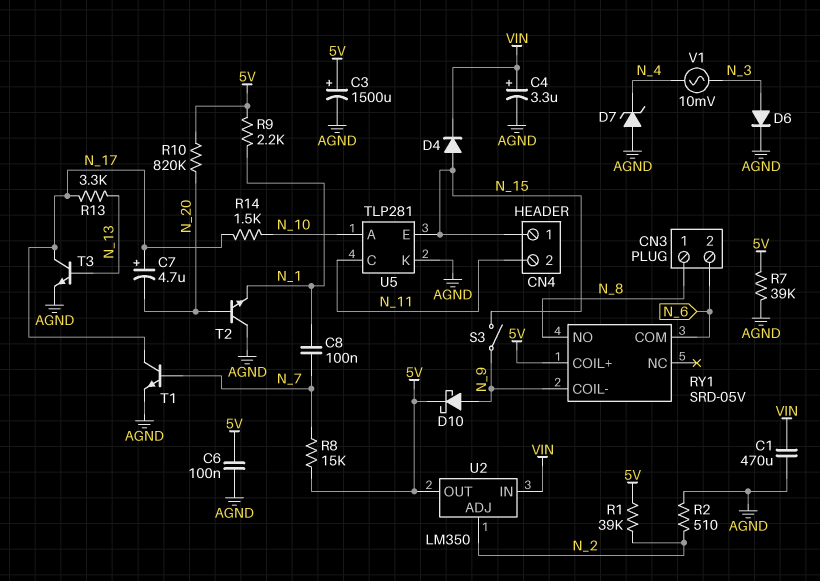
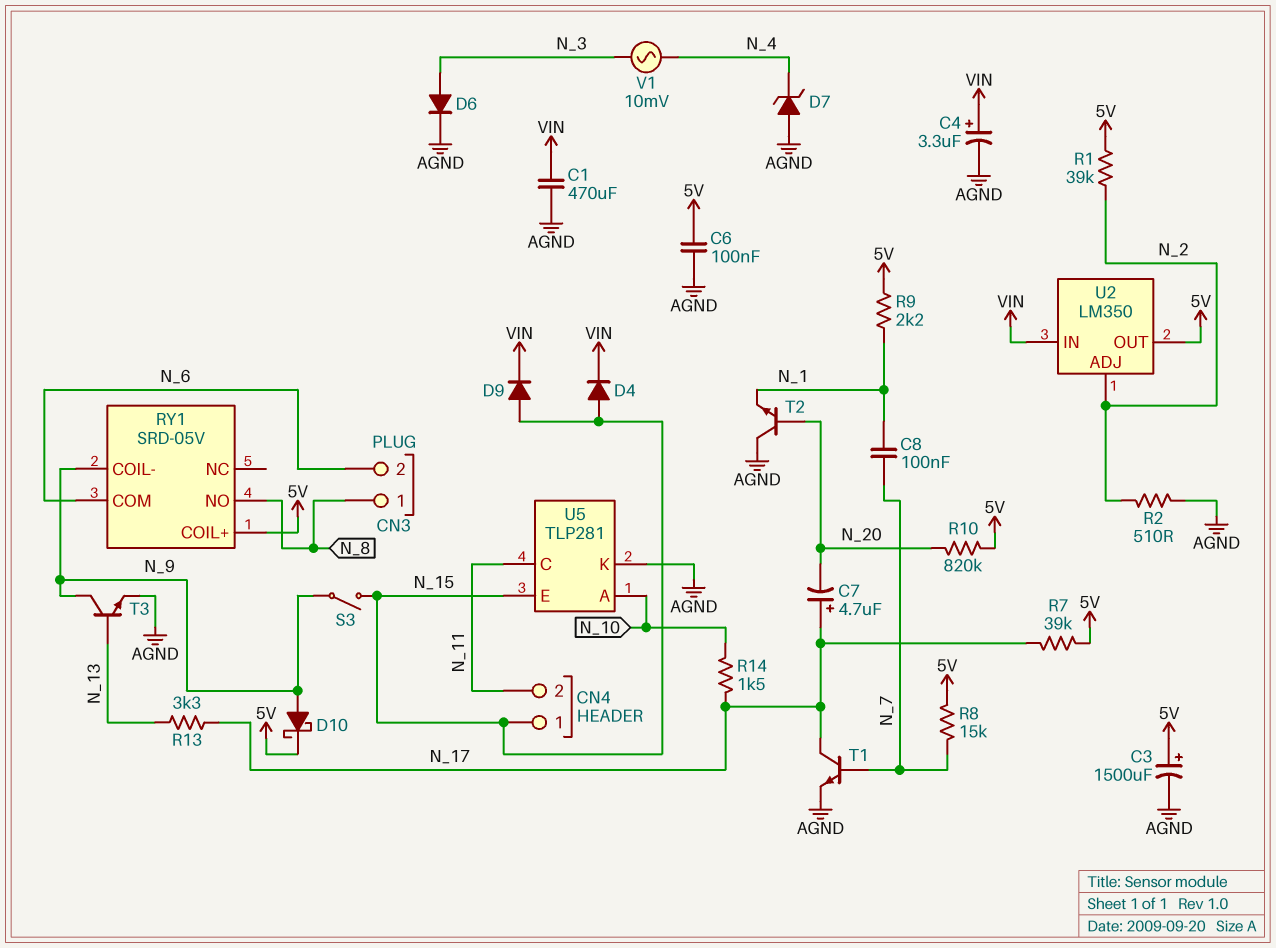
D9: none -> diode (A N_15, K VIN)
R7: 39k (5V, AGND) -> 39k (5V, N_17)
T3: NPN (B N_13, C N_17, E AGND) -> NPN (B N_13, C N_9, E AGND)

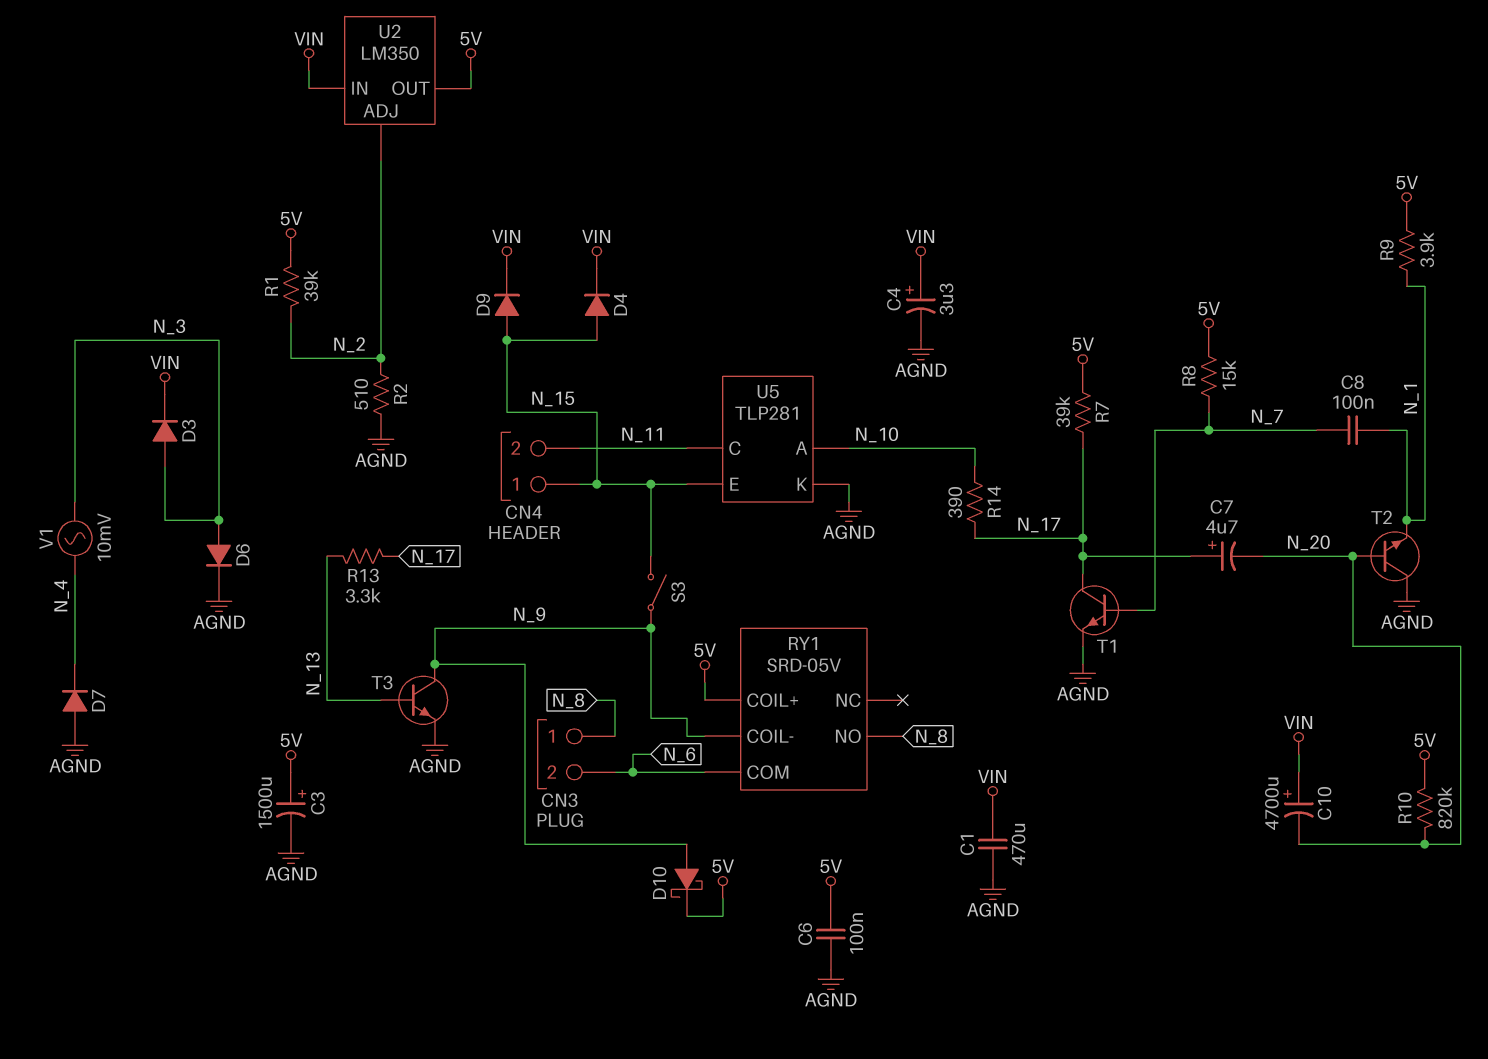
C10: none -> 4700uF (plus VIN, minus N_20)
D3: none -> diode (A N_3, K VIN)
D7: zener (A AGND, K N_4) -> diode (A AGND, K N_4)
R9: 2.2k (5V, N_1) -> 3.9k (5V, N_1)
R14: 1.5k (N_10, N_17) -> 390 (N_10, N_17)

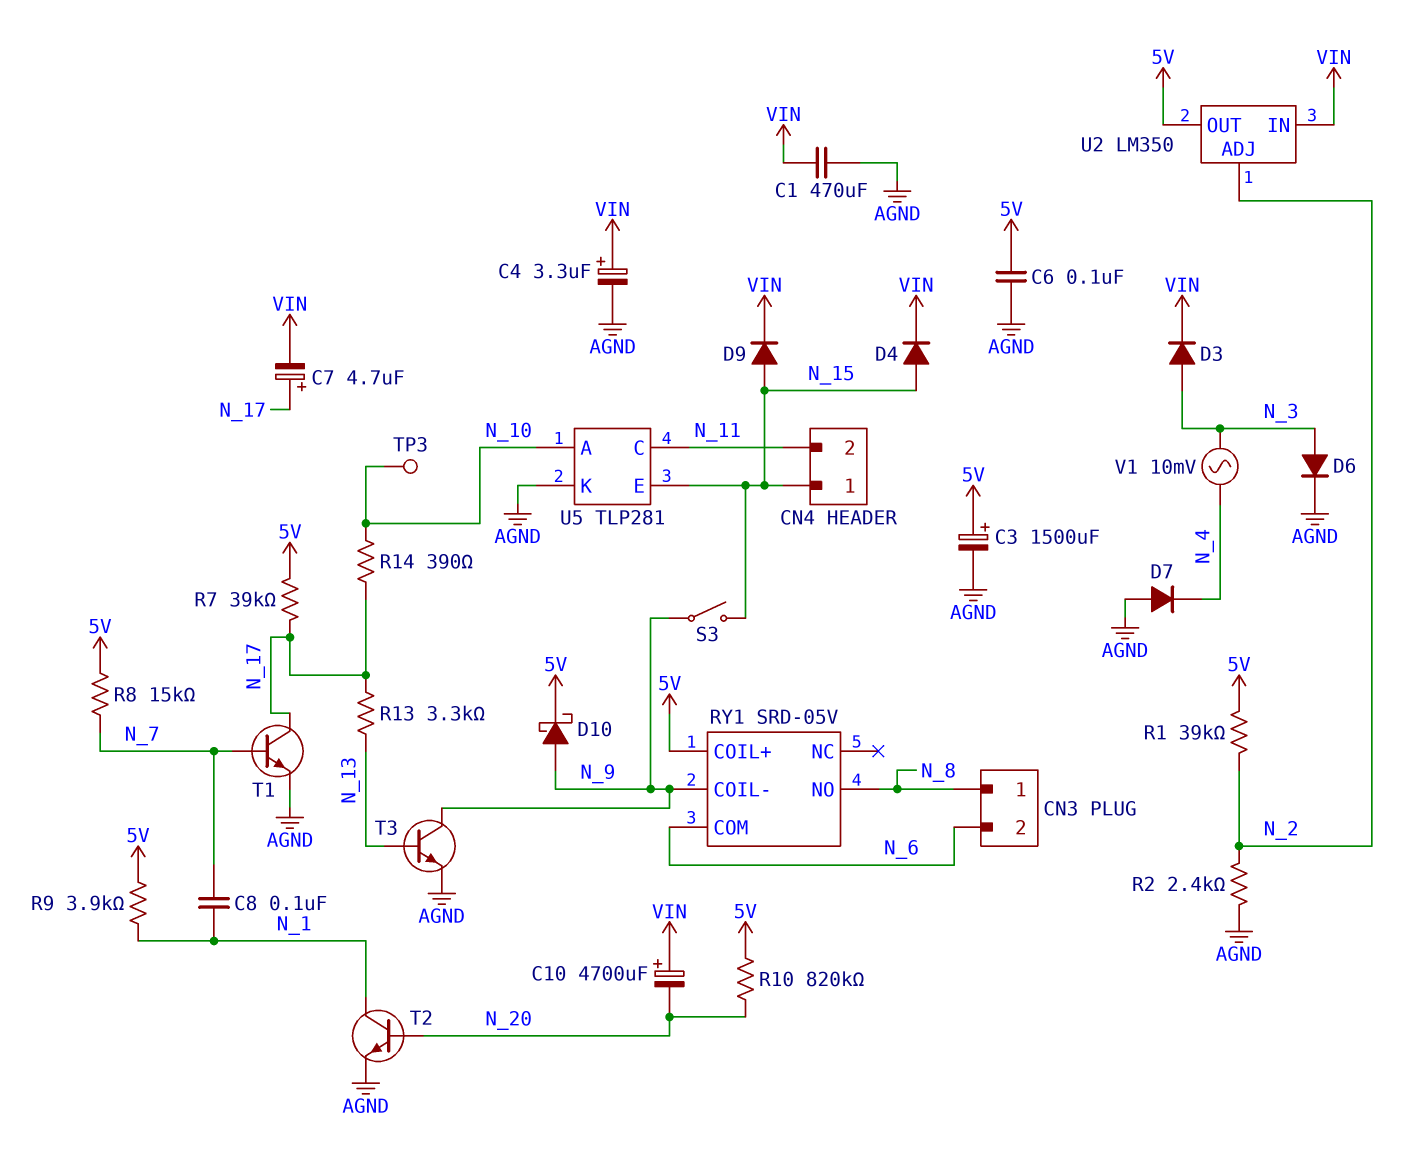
C7: 4.7uF (plus N_17, minus N_20) -> 4.7uF (plus N_17, minus VIN)
R2: 510 (AGND, N_2) -> 2.4k (AGND, N_2)
T2: NPN (B N_20, C AGND, E N_1) -> NPN (B N_20, C N_1, E AGND)
TP3: none -> test point (N_10)

